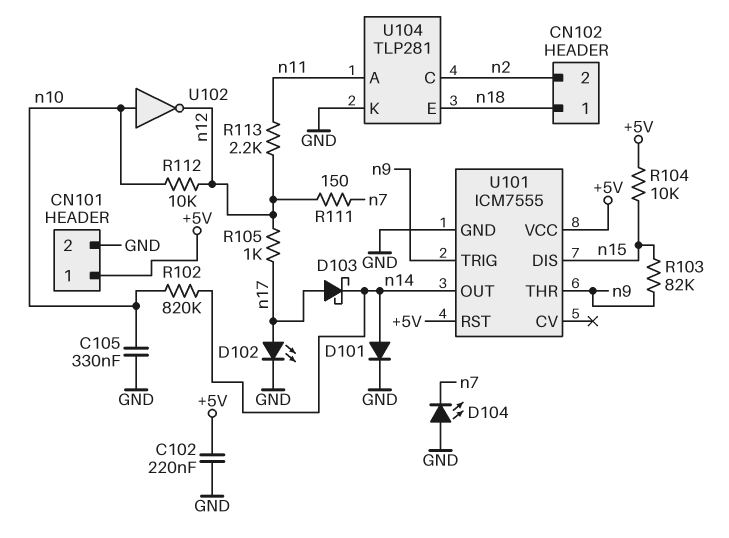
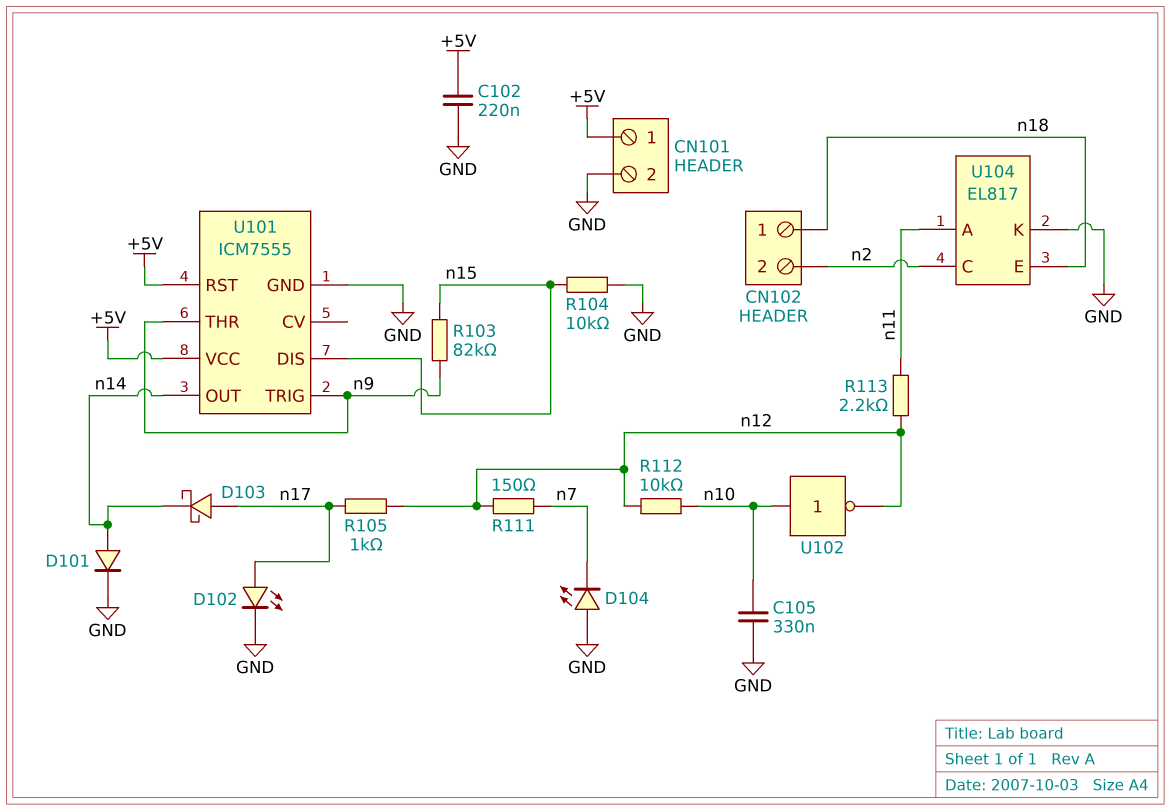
R102: 820k (n10, n14) -> none
R104: 10k (+5V, n15) -> 10k (GND, n15)
U104: TLP281 -> EL817

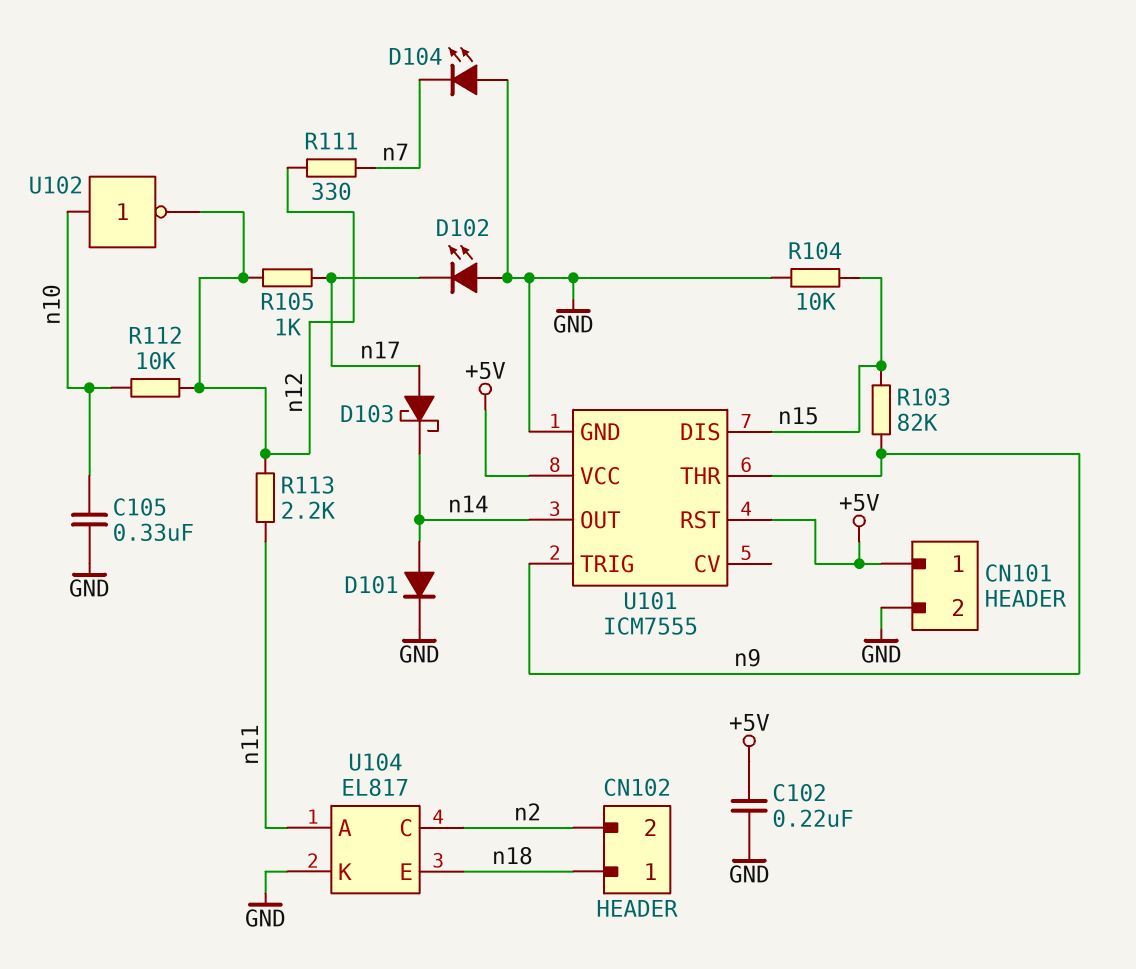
D102: LED (A n17, K GND) -> LED (A GND, K n17)
R111: 150 (n7, n12) -> 330 (n7, n12)

